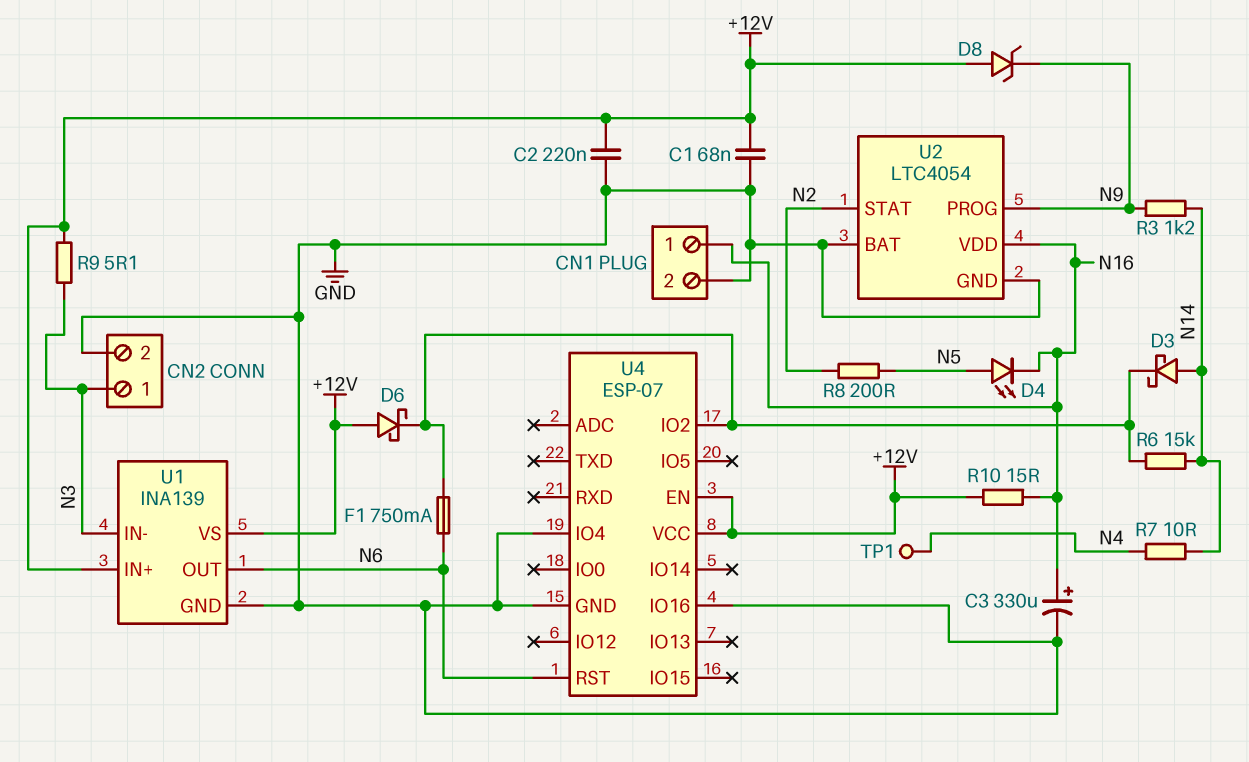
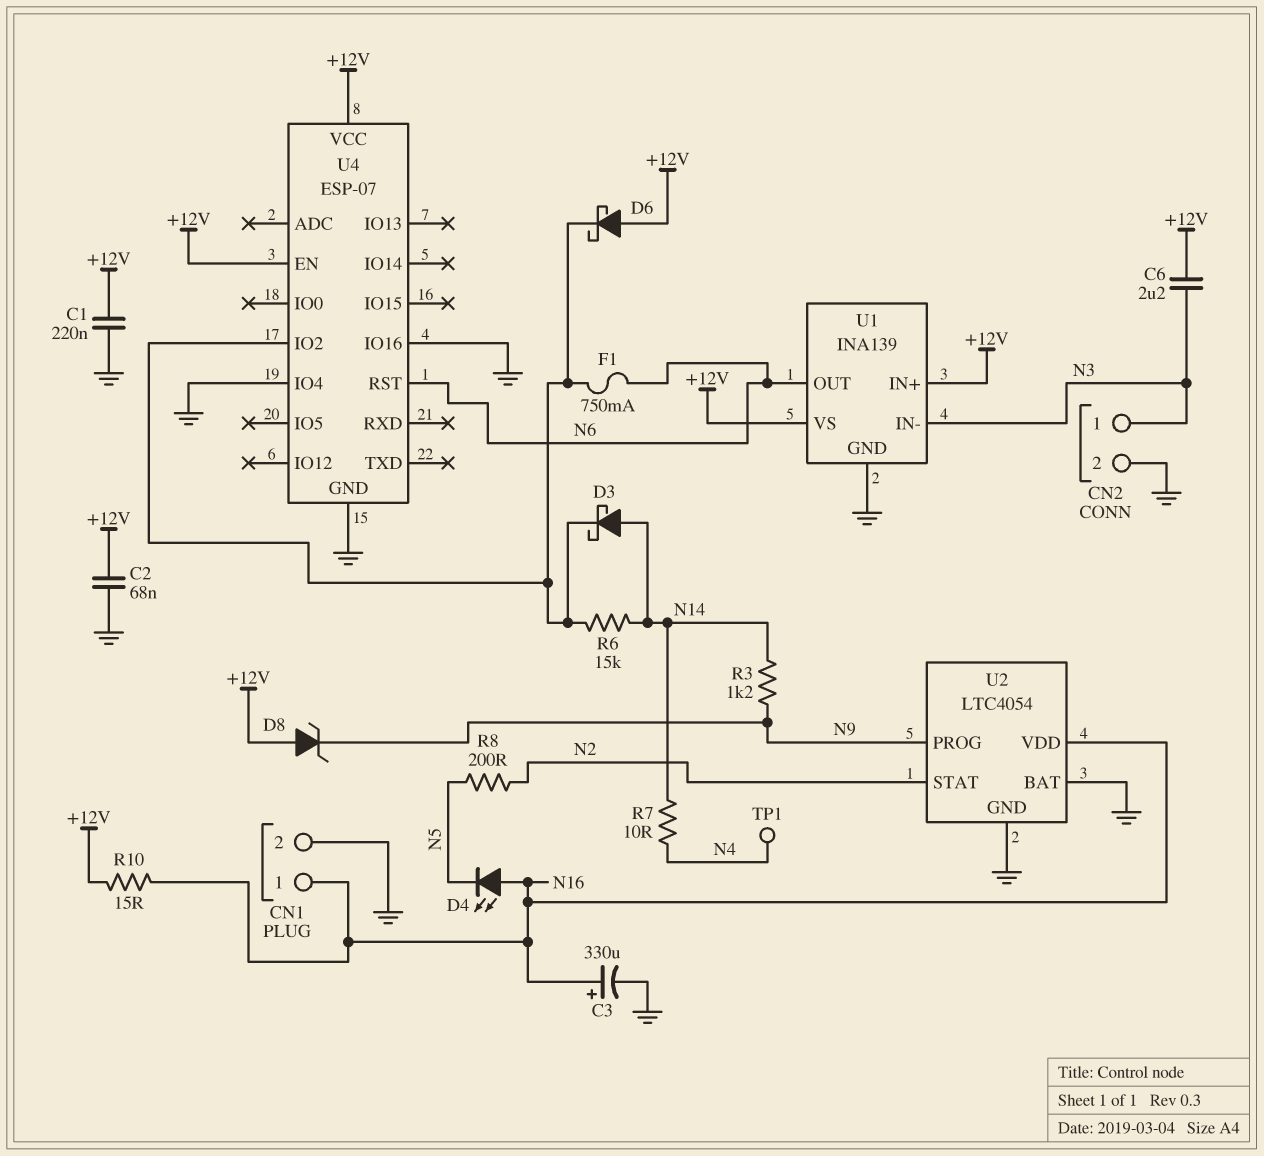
C1: 68nF (+12V, GND) -> 220nF (+12V, GND)
C2: 220nF (+12V, GND) -> 68nF (+12V, GND)
C6: none -> 2.2uF (+12V, N3)
D4: LED (A N5, K N16) -> LED (A N16, K N5)
R9: 5.1 (+12V, N3) -> none

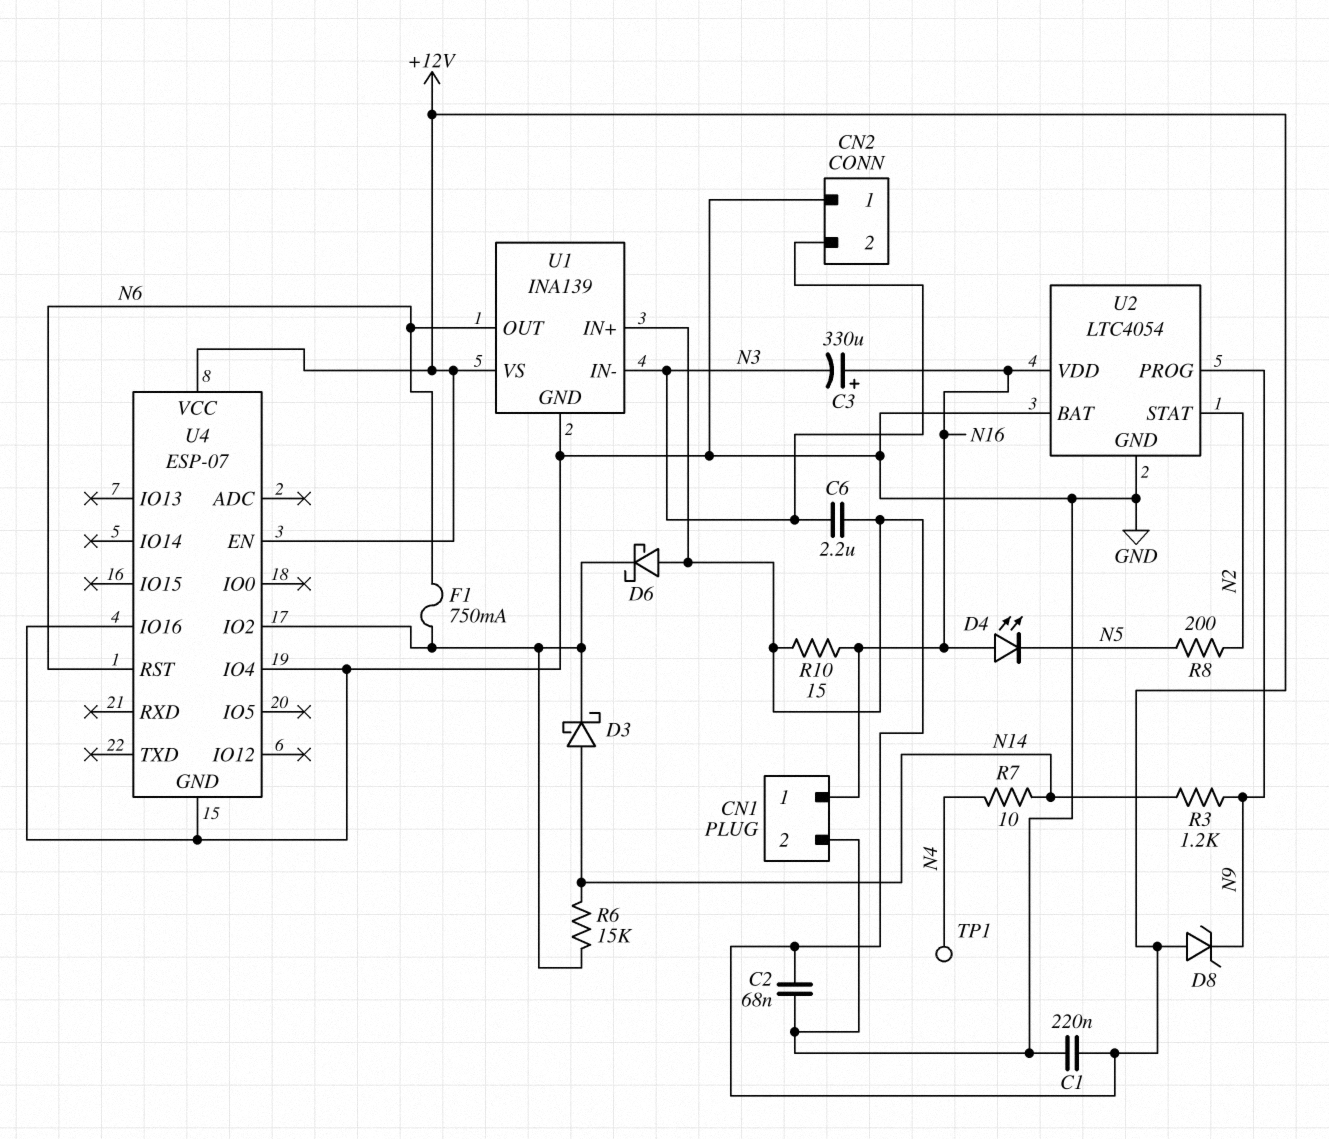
C3: 330uF (plus N16, minus GND) -> 330uF (plus N16, minus N3)
CN2 pin 1: N3 -> GND
CN2 pin 2: GND -> N3

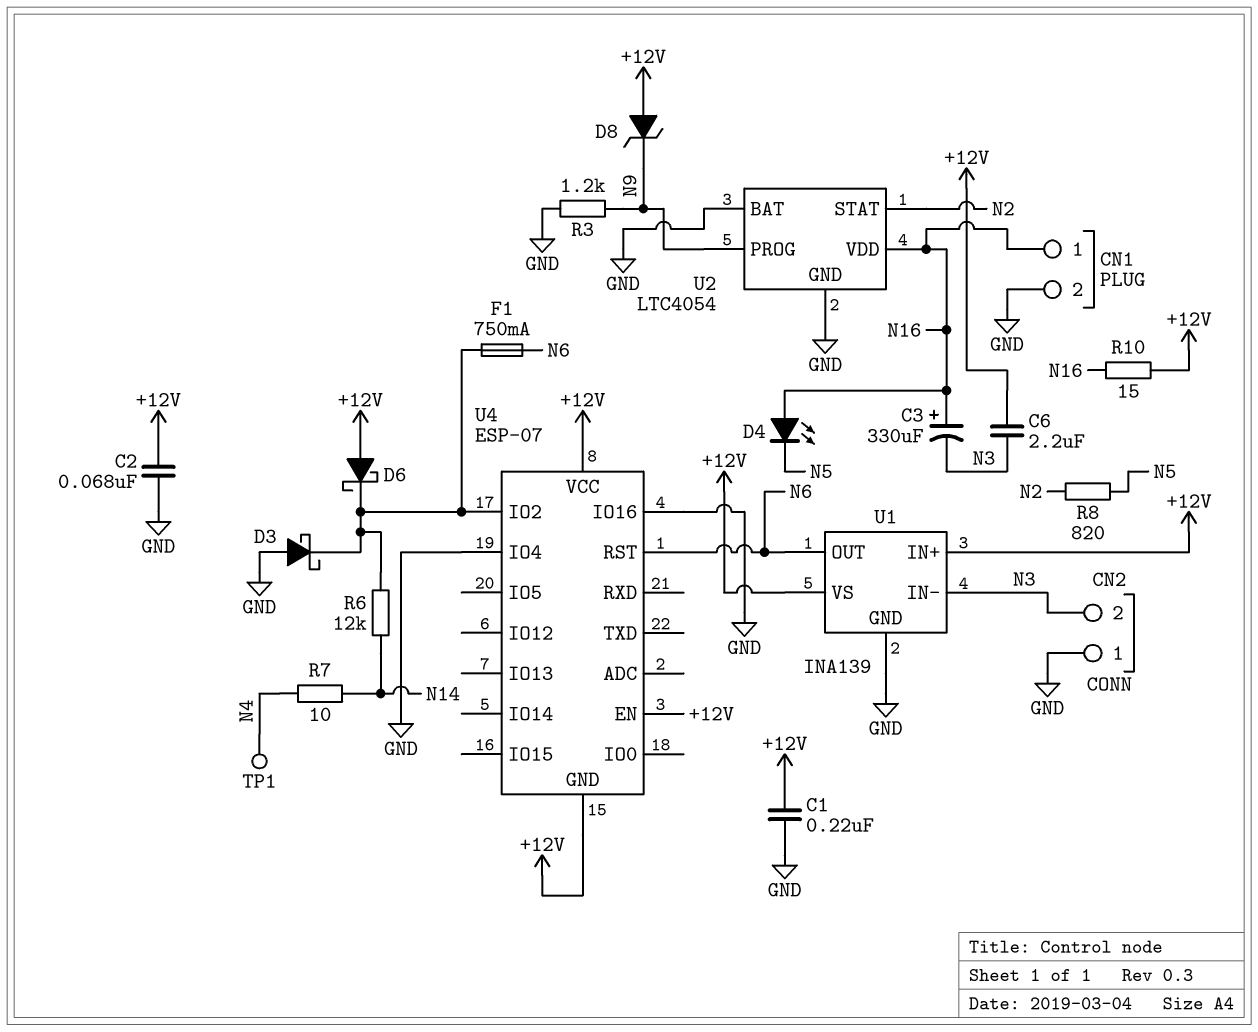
D3: schottky (A N14, K U4/IO2) -> schottky (A GND, K U4/IO2)
R3: 1.2k (N9, N14) -> 1.2k (GND, N9)
R6: 15k (N14, U4/IO2) -> 12k (N14, U4/IO2)
R8: 200 (N2, N5) -> 820 (N2, N5)
U4 pin GND: GND -> +12V

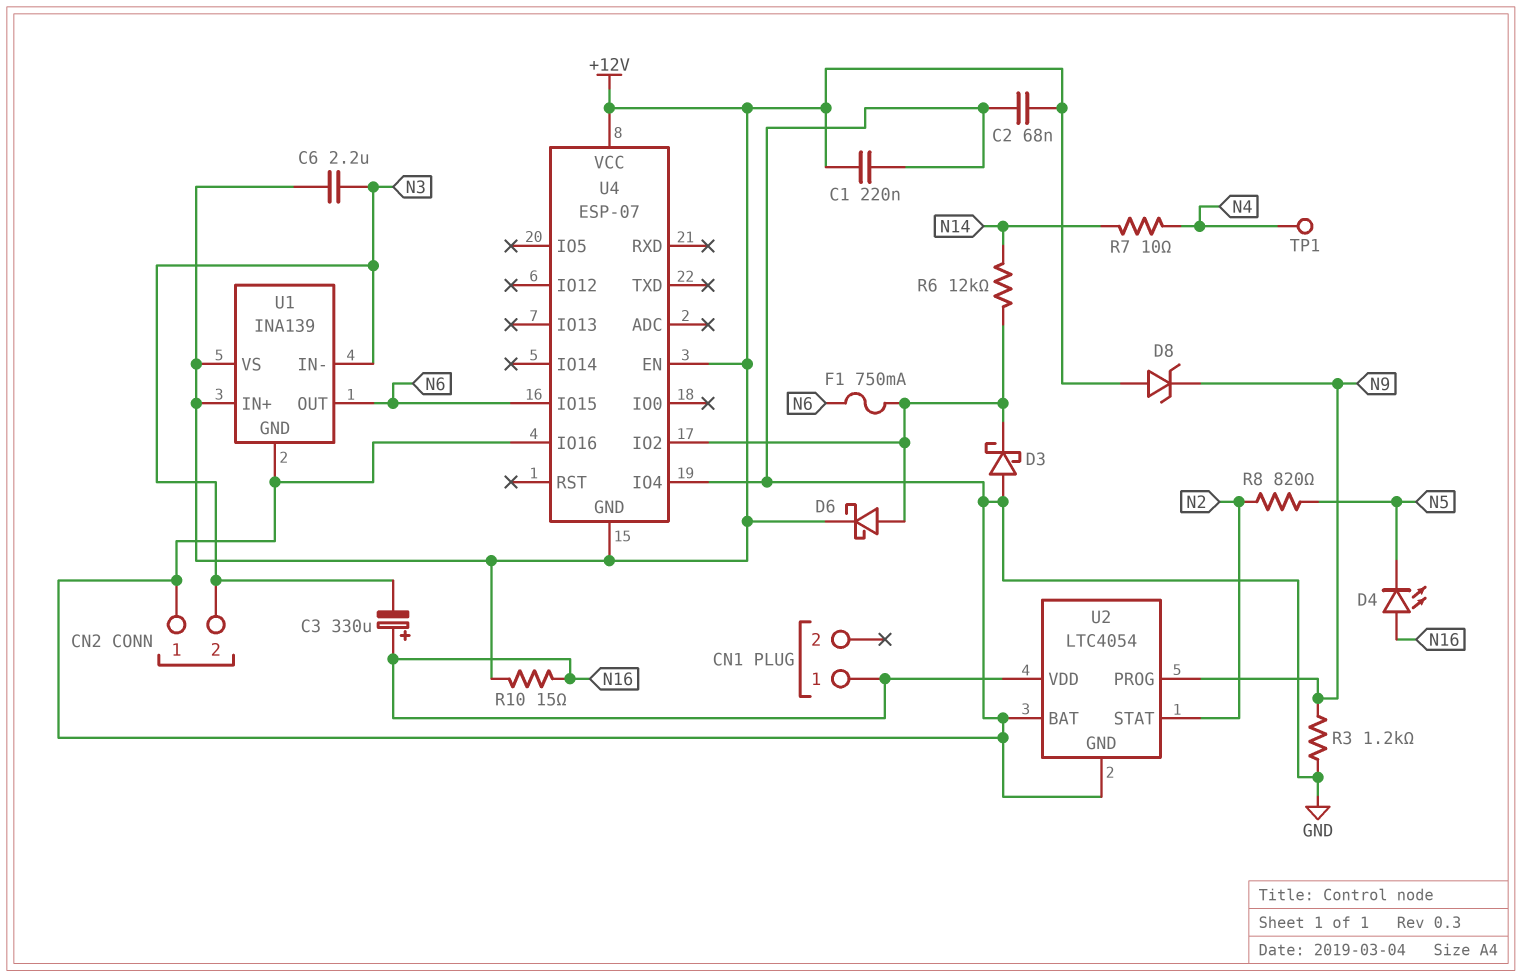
CN1 pin 2: GND -> none
D6: schottky (A +12V, K U4/IO2) -> schottky (A U4/IO2, K +12V)
U4 pin IO15: none -> N6
U4 pin RST: N6 -> none

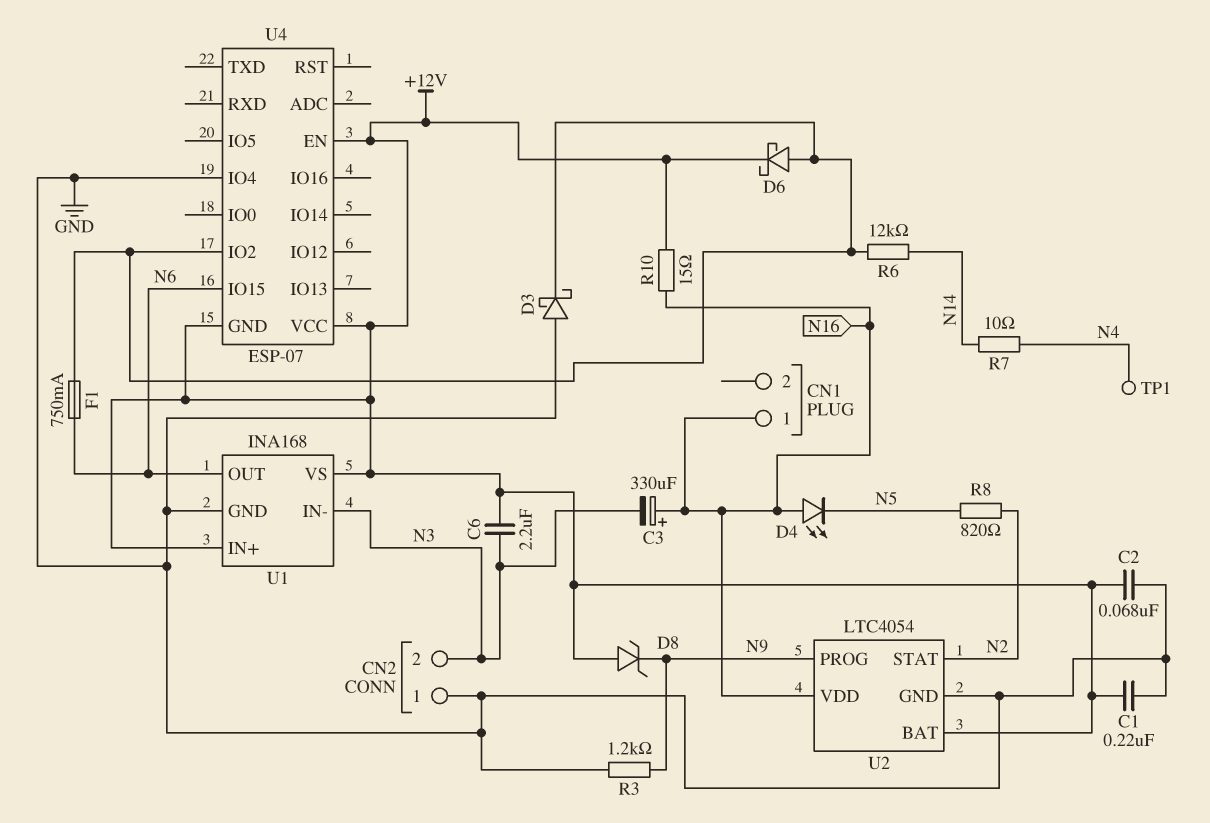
U1: INA139 -> INA168
U2 pin BAT: GND -> +12V
U4 pin IO16: GND -> none

